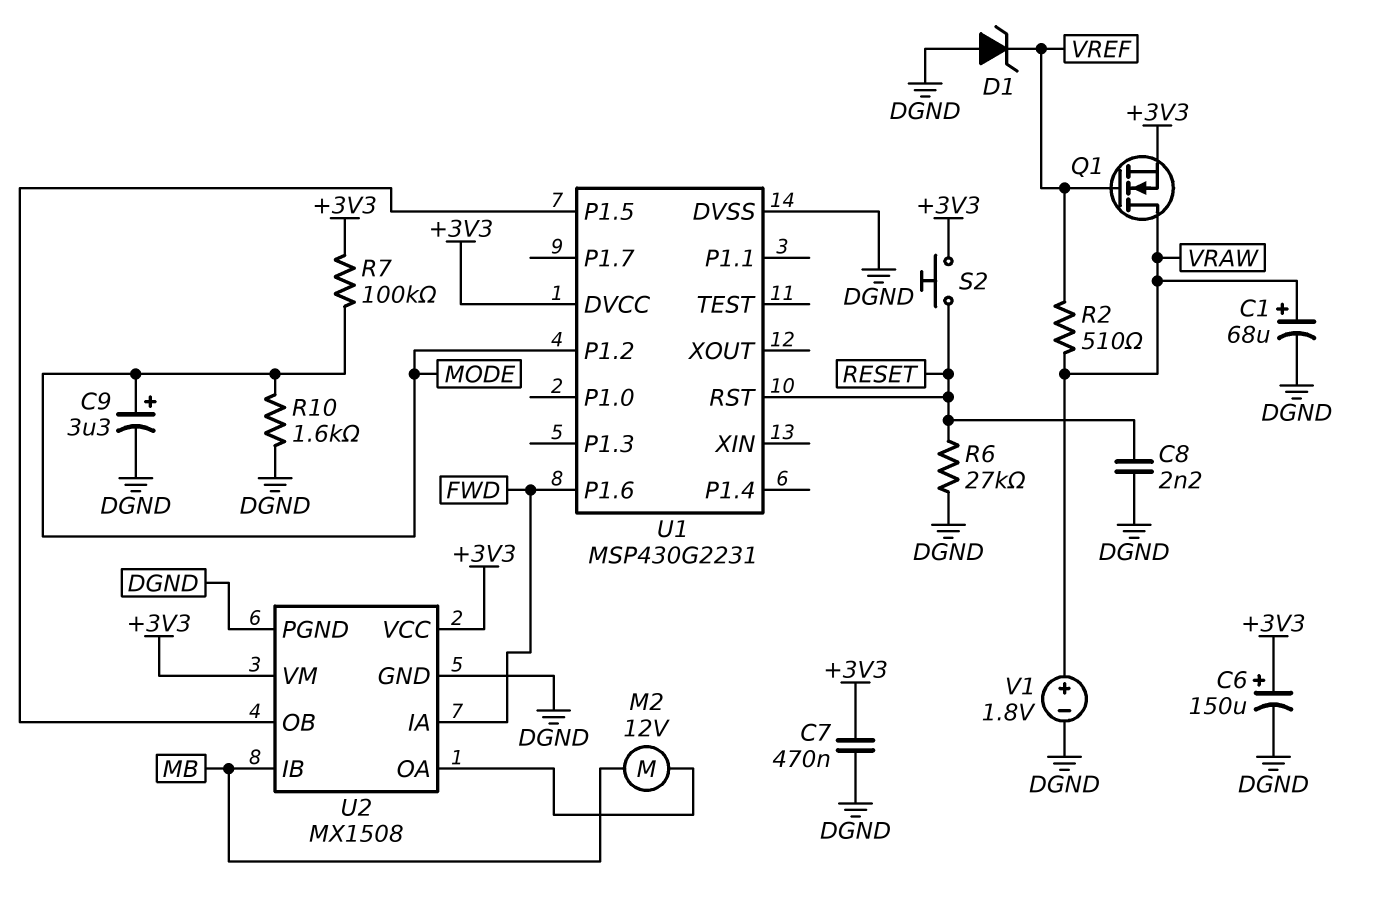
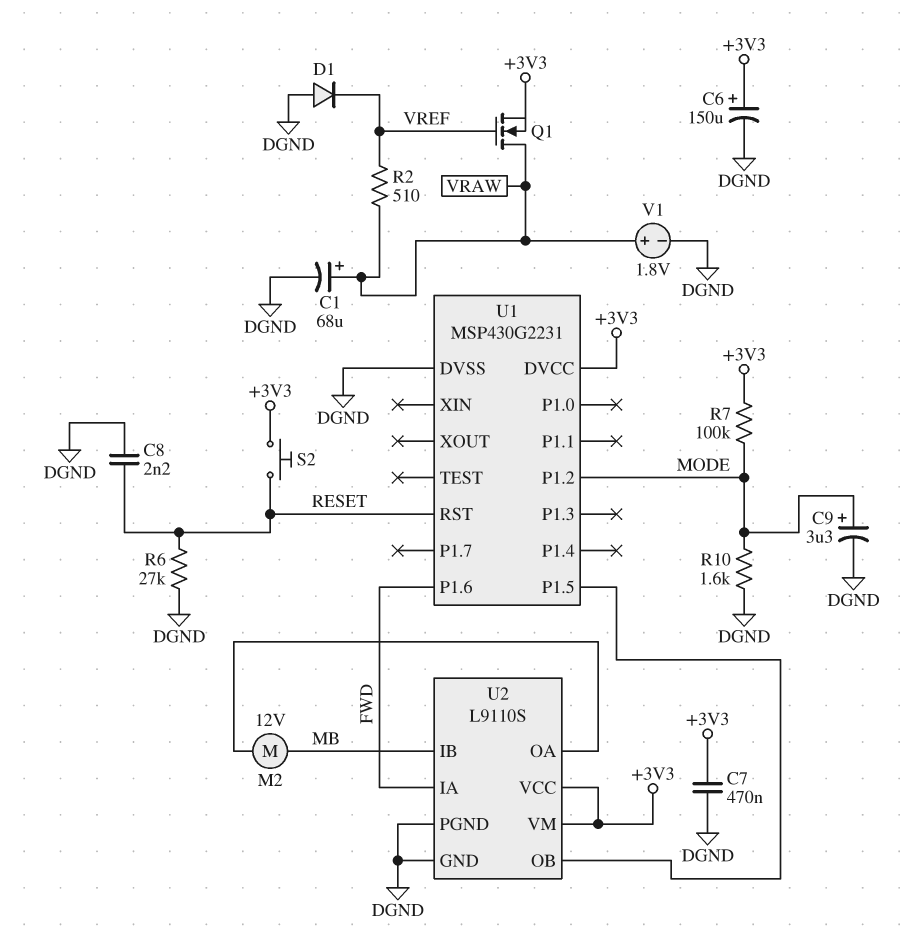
D1: zener (A DGND, K VREF) -> diode (A DGND, K VREF)
U2: MX1508 -> L9110S

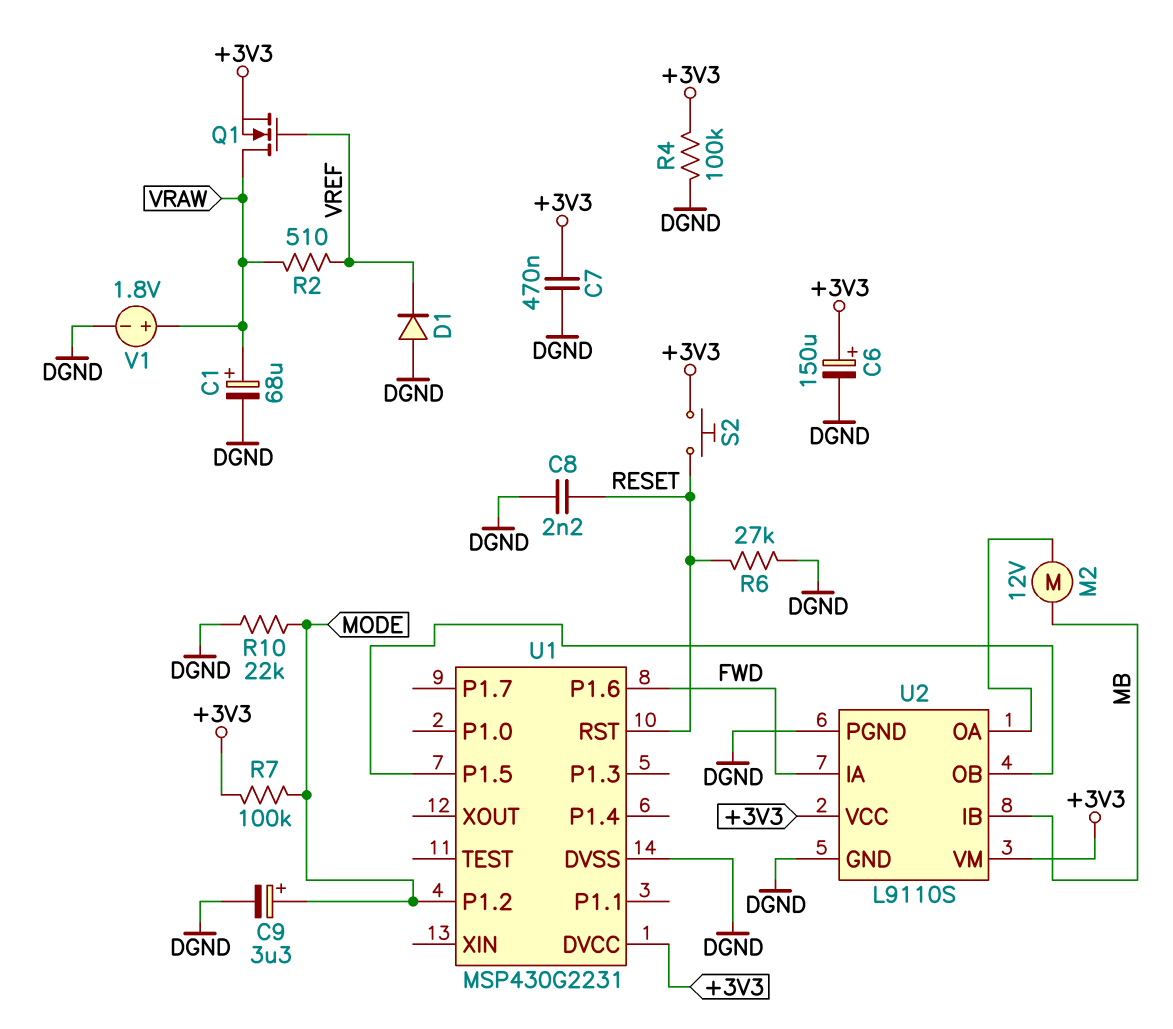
R4: none -> 100k (+3V3, DGND)
R10: 1.6k (DGND, MODE) -> 22k (DGND, MODE)

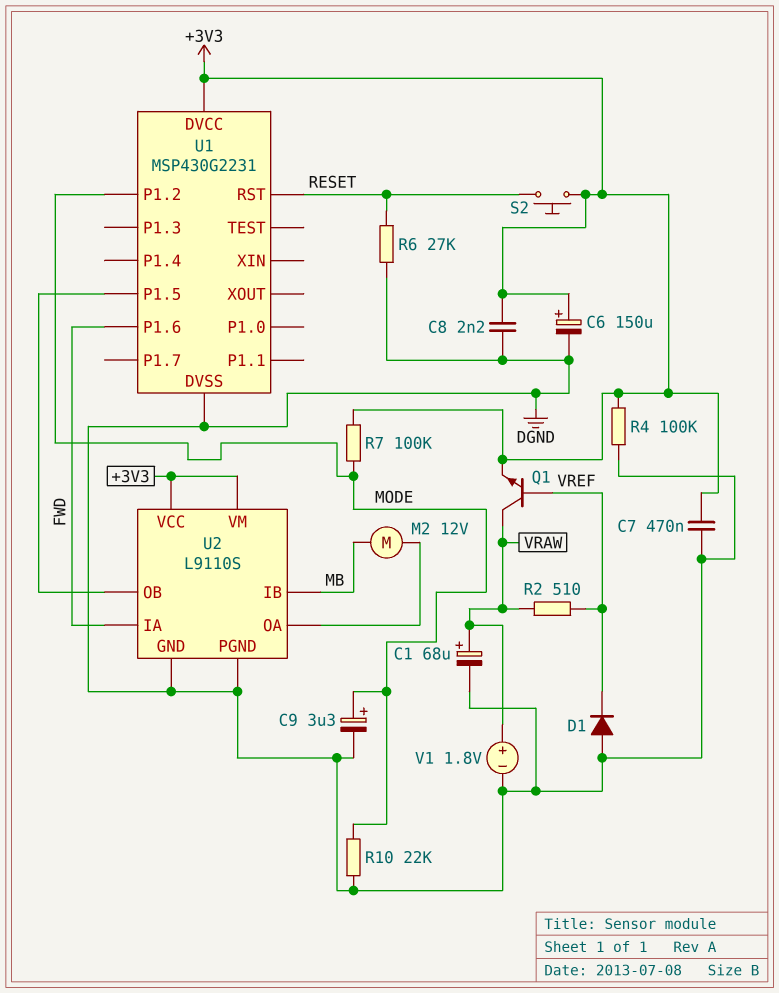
C8: 2.2nF (DGND, RESET) -> 2.2nF (+3V3, DGND)
Q1: NMOS (G VREF, D VRAW, S +3V3) -> NPN (B VREF, C VRAW, E +3V3)

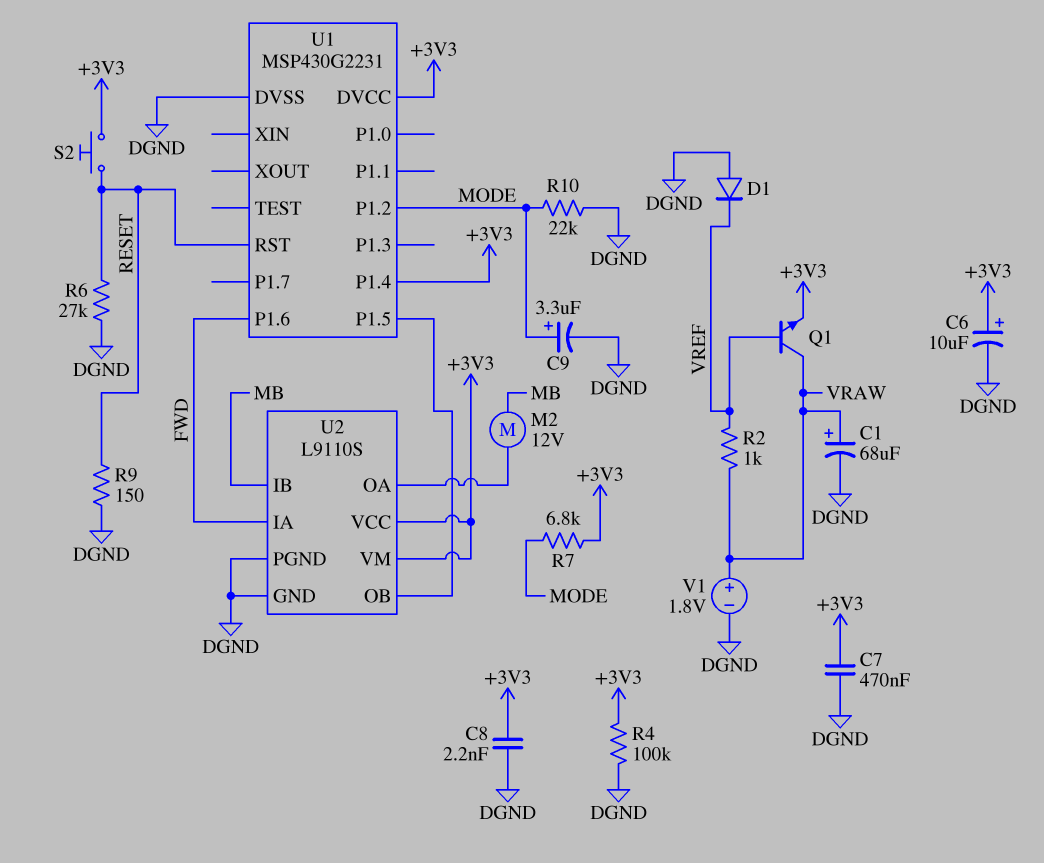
C6: 150uF (plus +3V3, minus DGND) -> 10uF (plus +3V3, minus DGND)
R2: 510 (VRAW, VREF) -> 1k (VRAW, VREF)
R7: 100k (+3V3, MODE) -> 6.8k (+3V3, MODE)
R9: none -> 150 (DGND, RESET)
U1 pin P1.4: none -> +3V3

